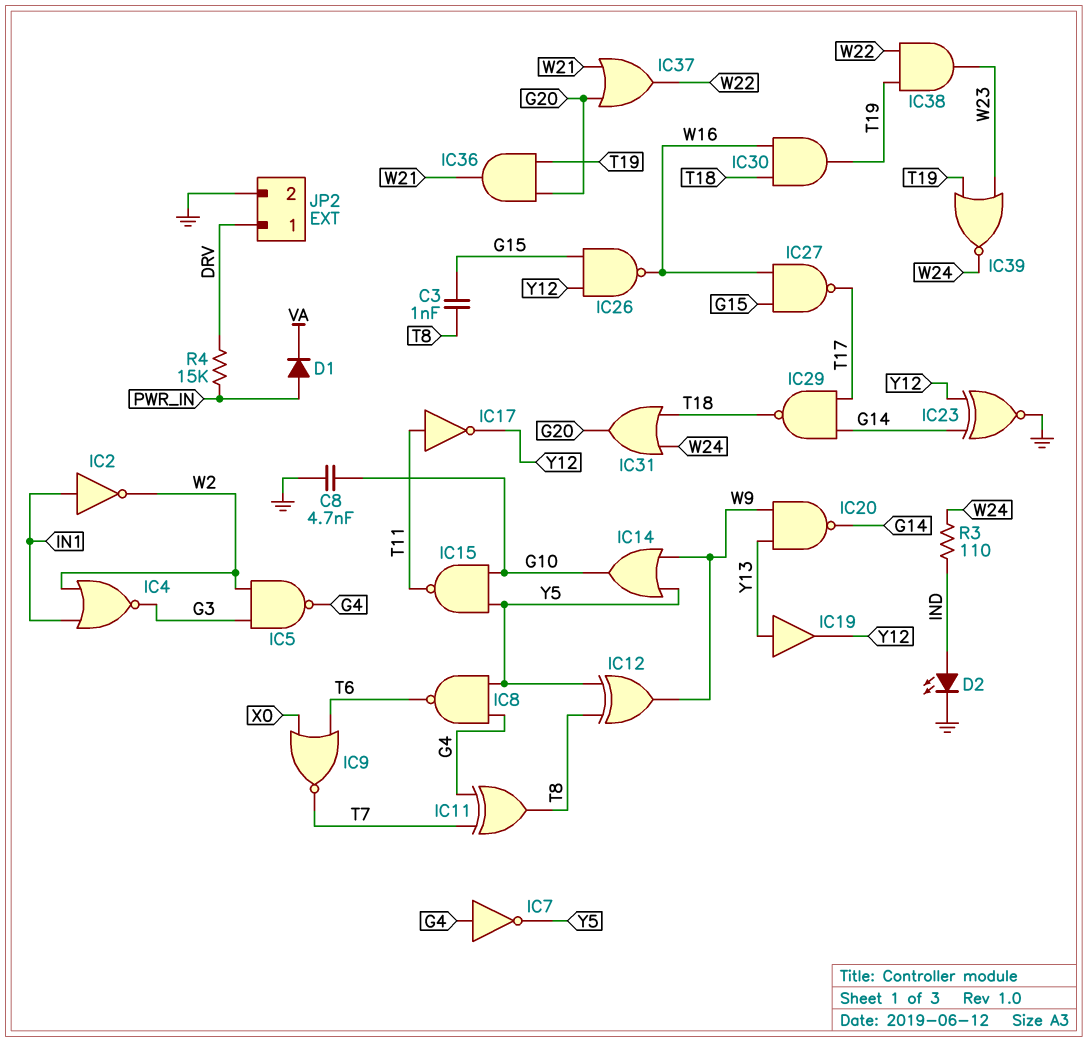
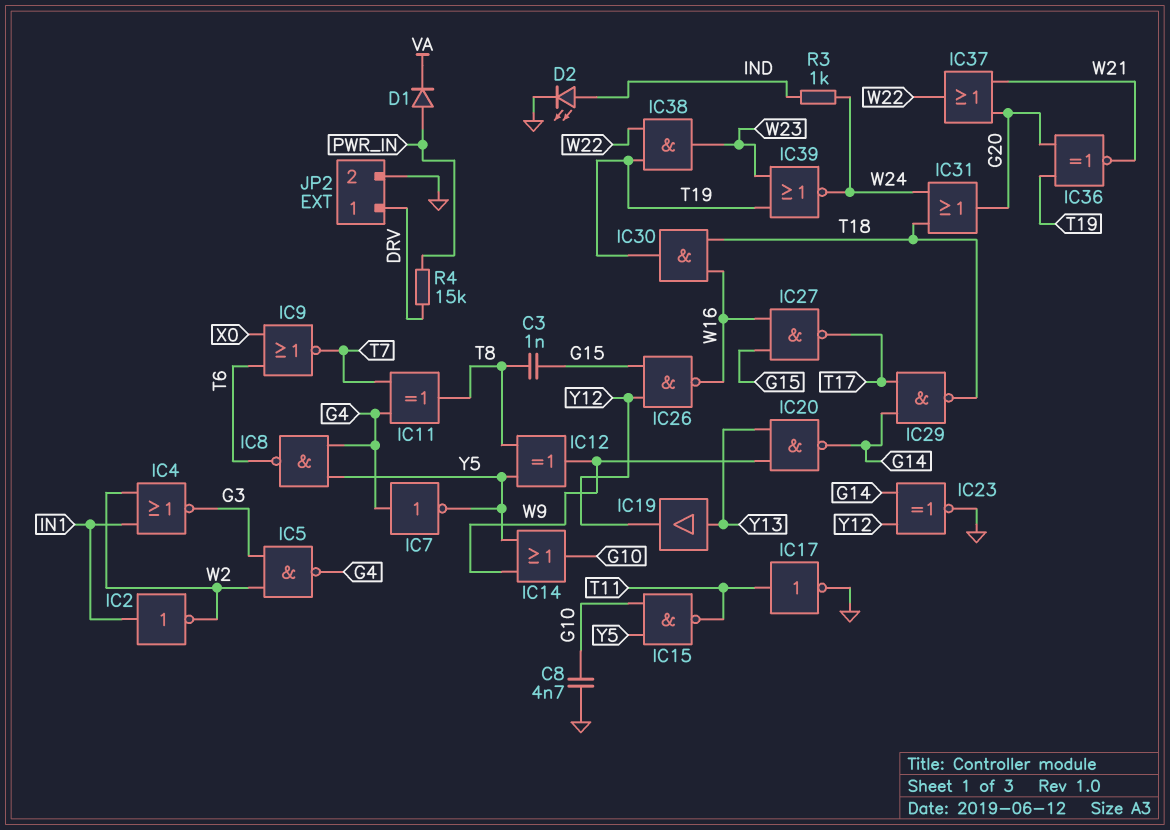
IC17: NOT (in T11, out Y12) -> NOT (in T11, out GND)
IC36: AND (in G20, in T19, out W21) -> XNOR (in G20, in T19, out W21)
R3: 110 (IND, W24) -> 1k (IND, W24)

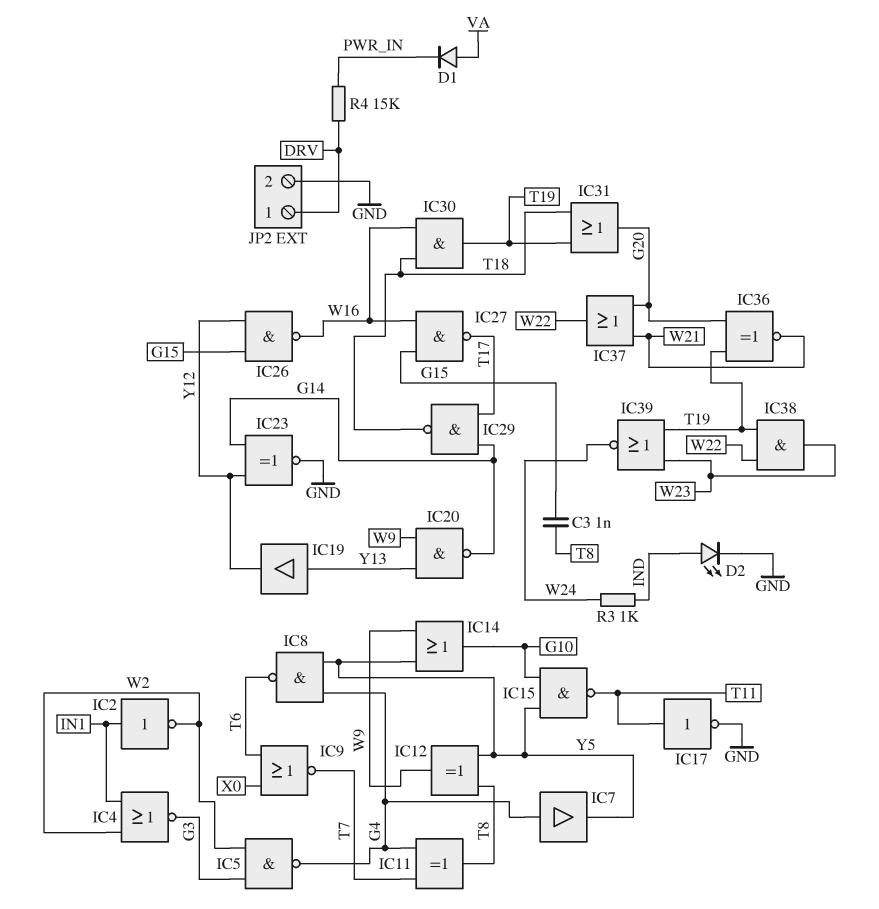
C8: 4.7nF (G10, GND) -> none
D1: diode (A PWR_IN, K VA) -> diode (A VA, K PWR_IN)
IC7: NOT (in G4, out Y5) -> buffer (in G4, out Y5)
IC31: OR (in T18, in W24, out G20) -> OR (in T18, in T19, out G20)

